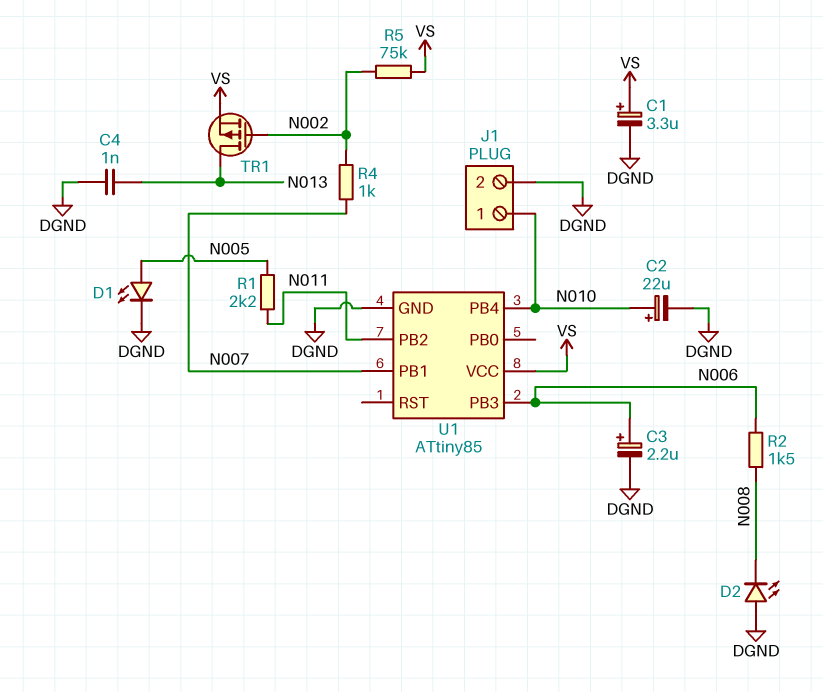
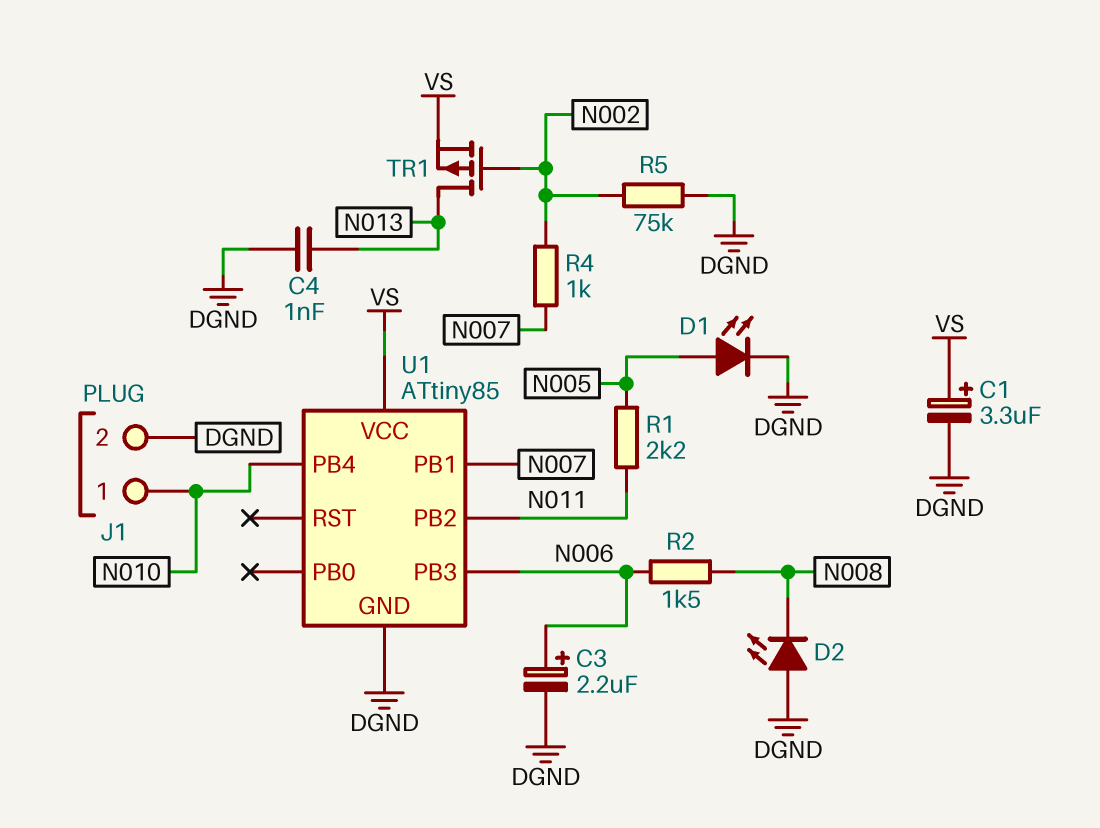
C2: 22uF (plus N010, minus DGND) -> none
R5: 75k (N002, VS) -> 75k (DGND, N002)

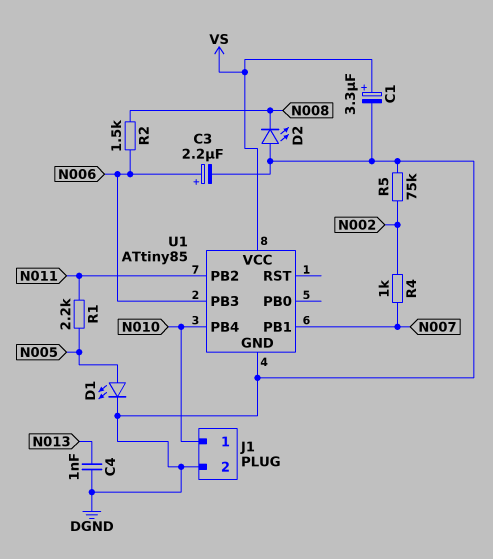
TR1: PMOS (G N002, D N013, S VS) -> none

